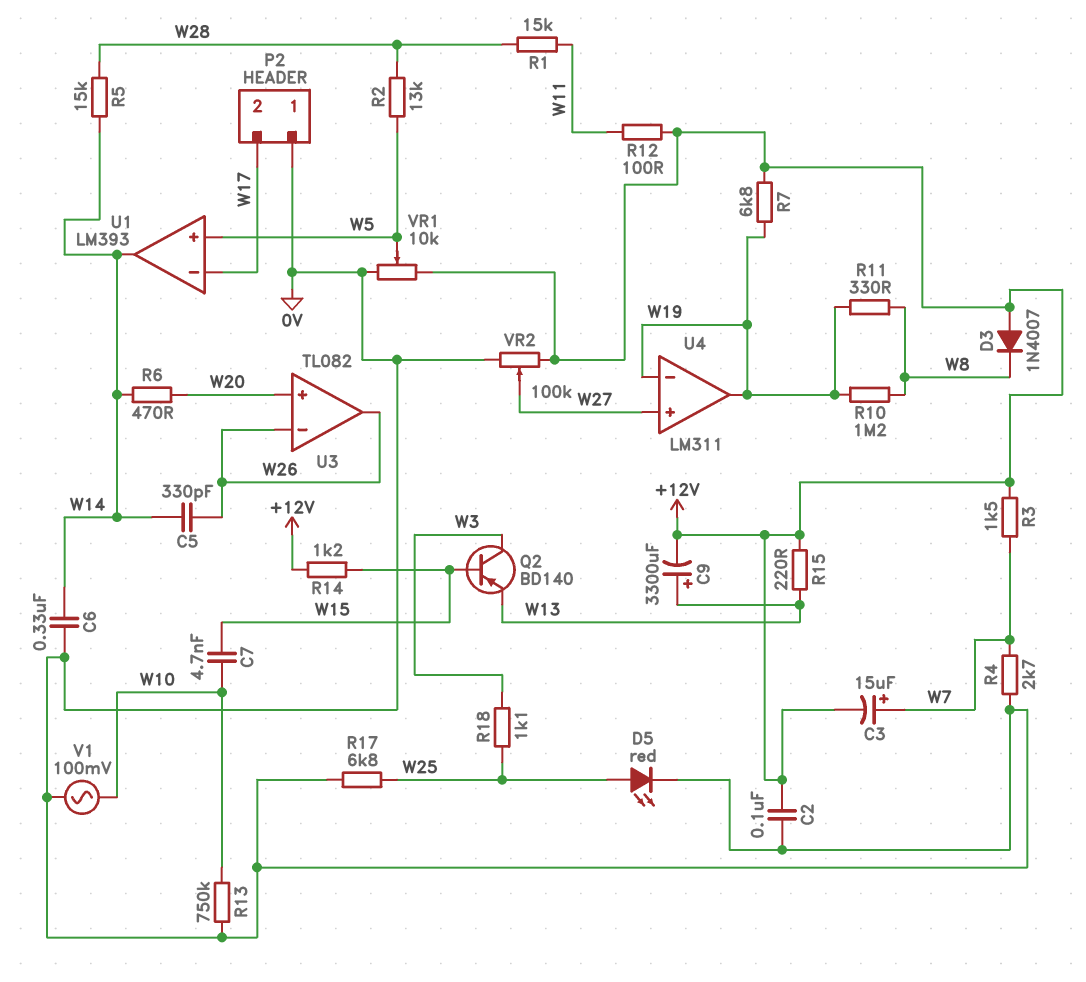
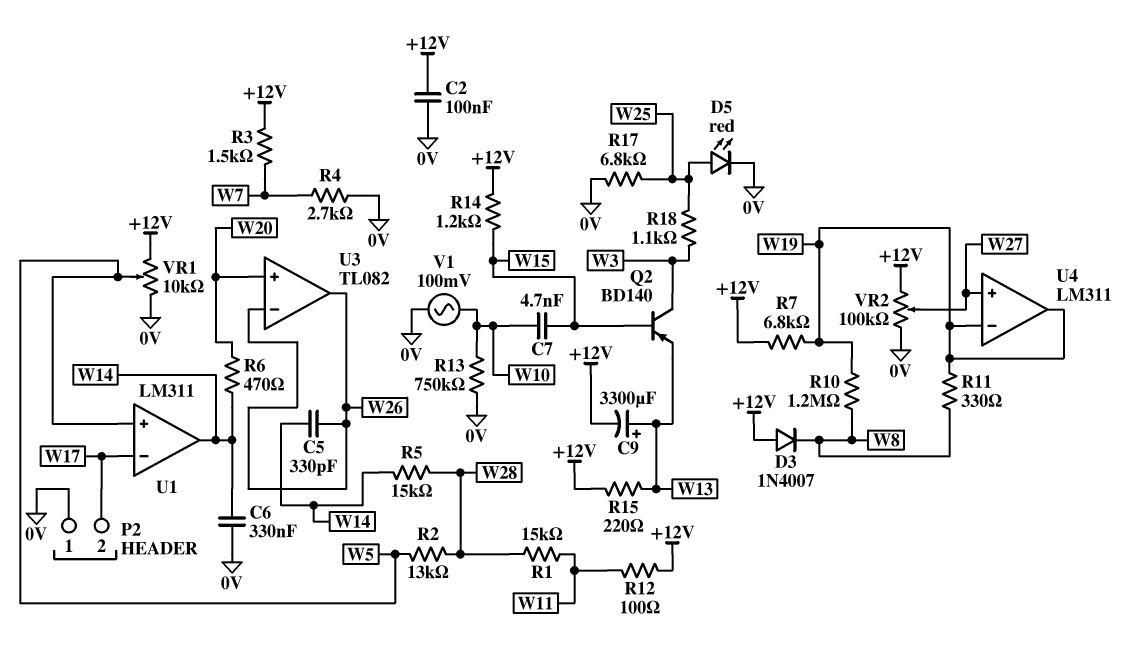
C3: 15uF (plus W7, minus +12V) -> none
U1: LM393 -> LM311

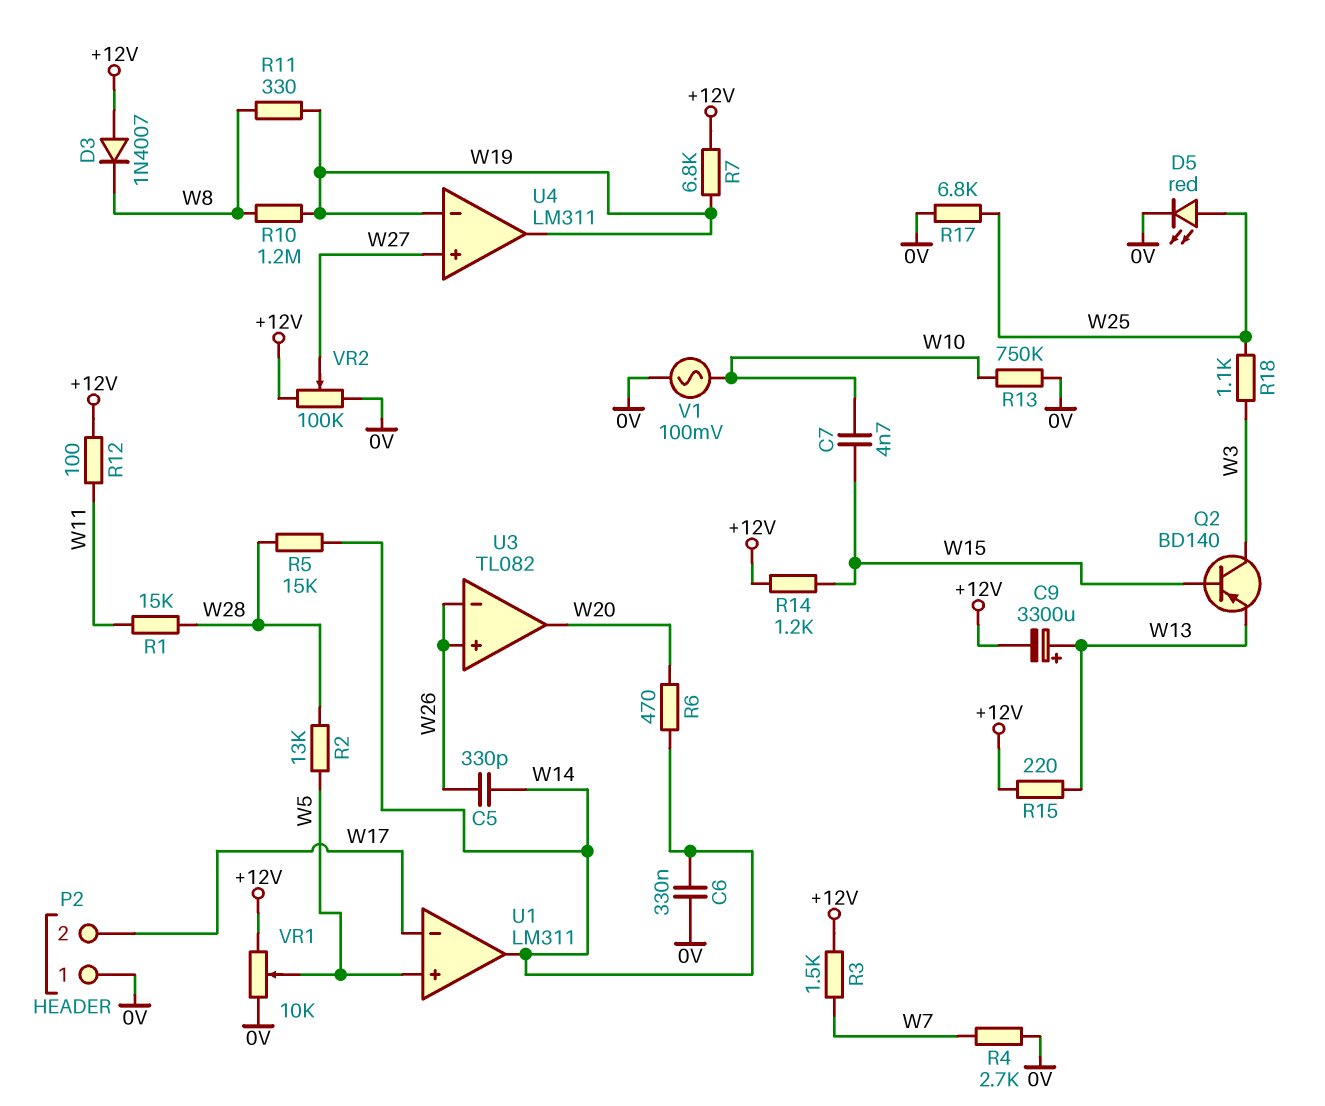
C2: 100nF (+12V, 0V) -> none
U3 pin in+: W20 -> W26
U3 pin out: W26 -> W20

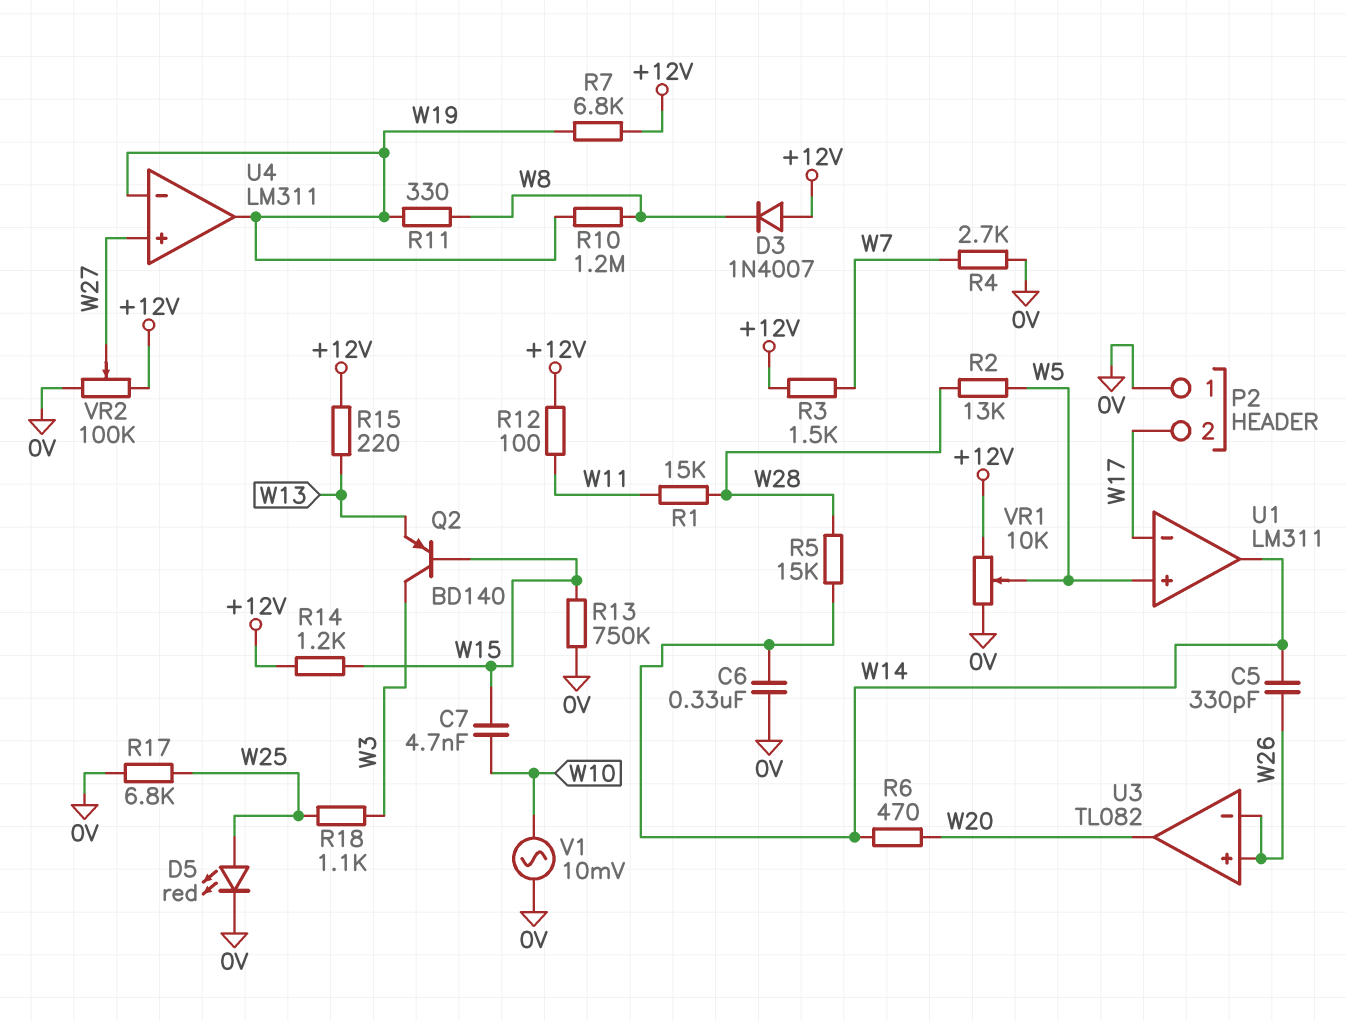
C9: 3300uF (plus W13, minus +12V) -> none
R13: 750k (0V, W10) -> 750k (0V, W15)
V1: AC 100mV (0V, W10) -> AC 10mV (0V, W10)

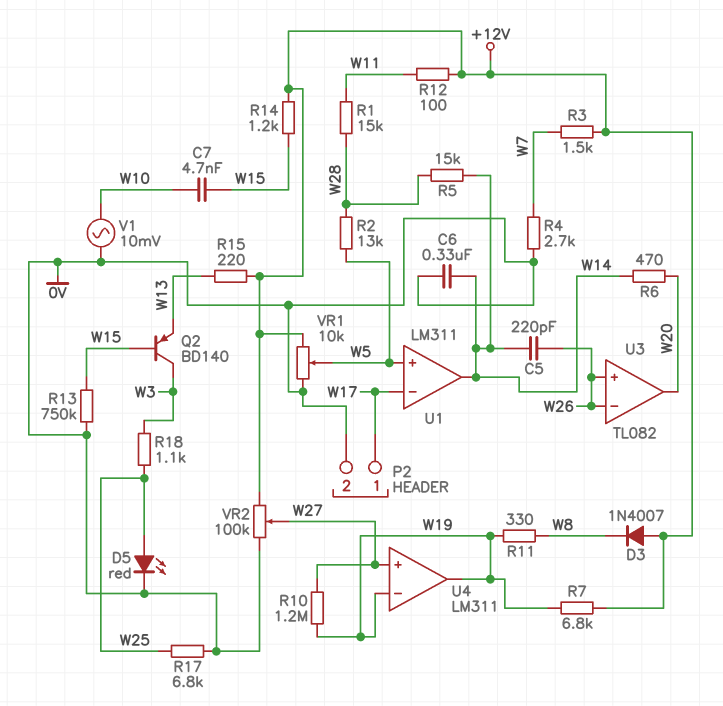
C5: 330pF (W14, W26) -> 220pF (W14, W26)
P2 pin 1: 0V -> W17
P2 pin 2: W17 -> 0V
R10: 1.2M (W8, W19) -> 1.2M (W19, W27)

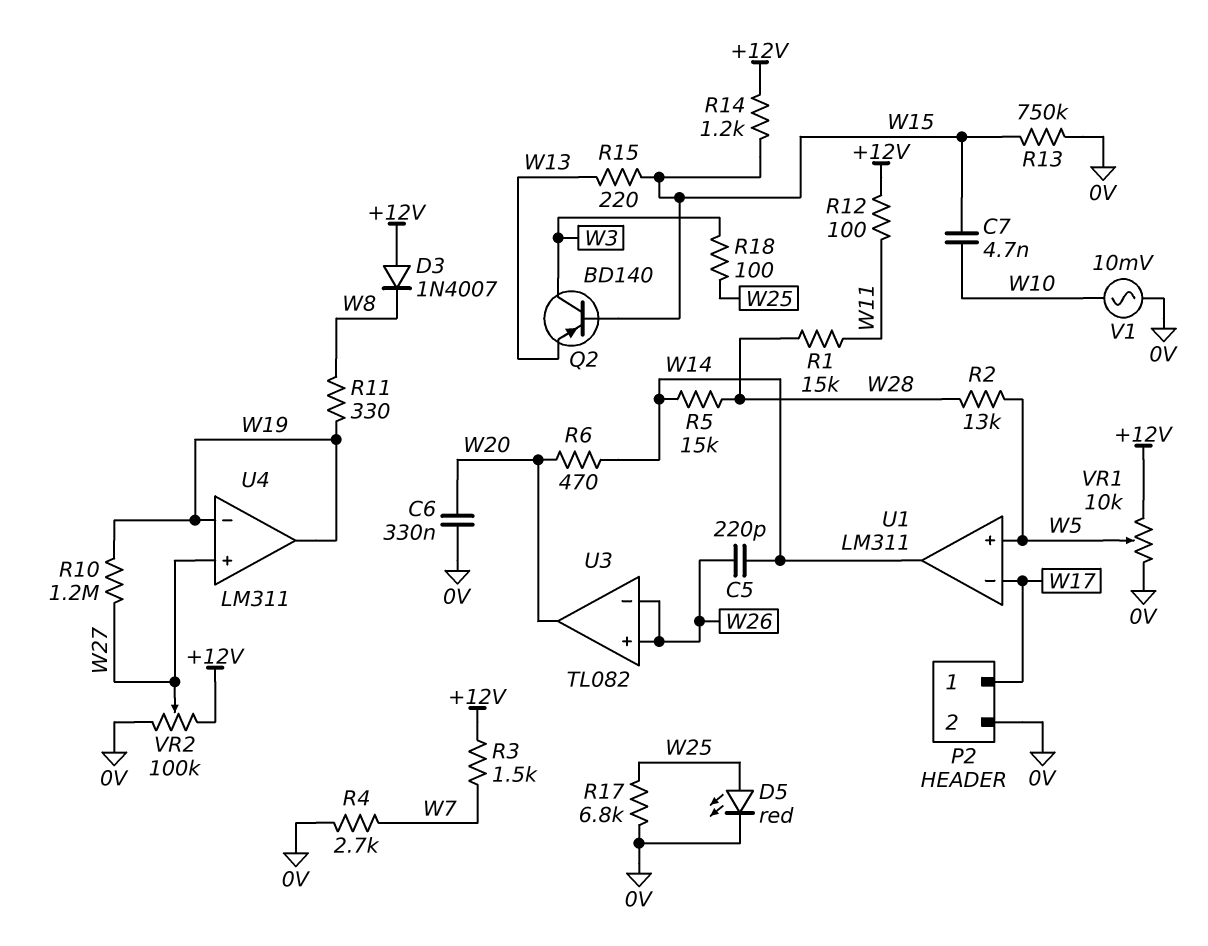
C6: 330nF (0V, W14) -> 330nF (0V, W20)
R7: 6.8k (+12V, W19) -> none
R15: 220 (+12V, W13) -> 220 (W13, W15)
R18: 1.1k (W3, W25) -> 100 (W3, W25)

